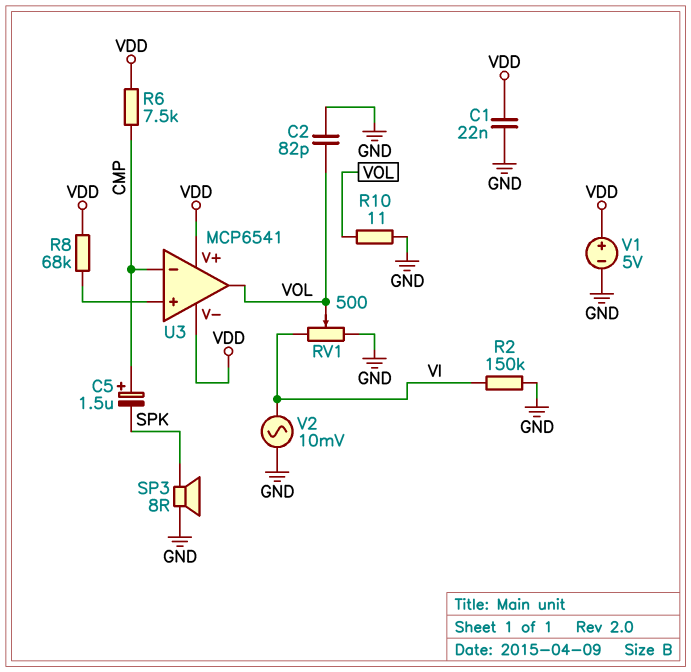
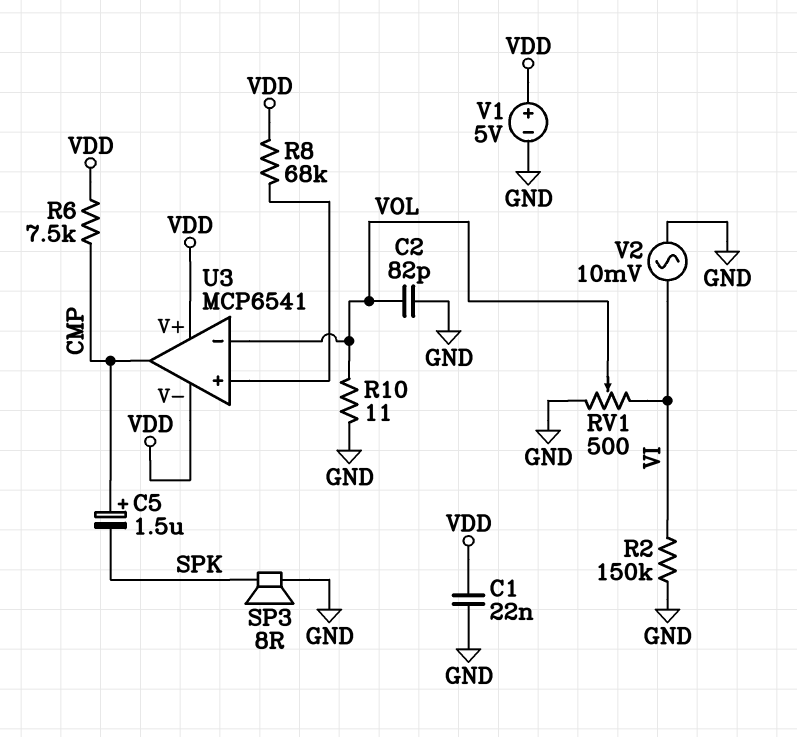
U3 pin in-: CMP -> VOL
U3 pin out: VOL -> CMP

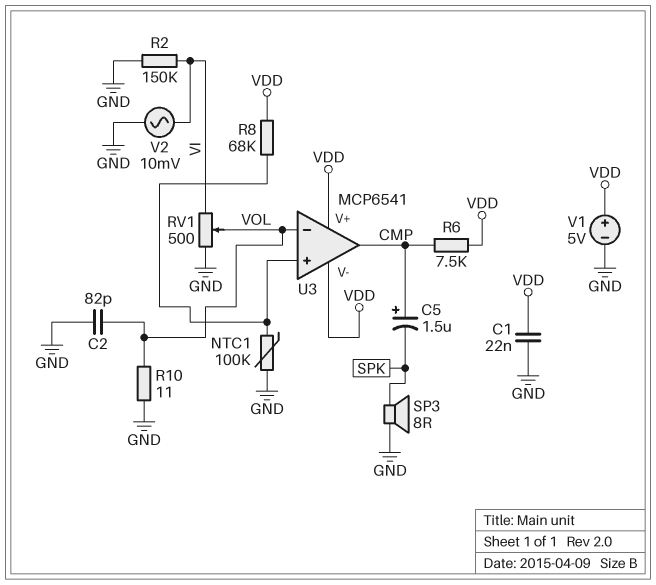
NTC1: none -> 100k (GND, U3/in+)

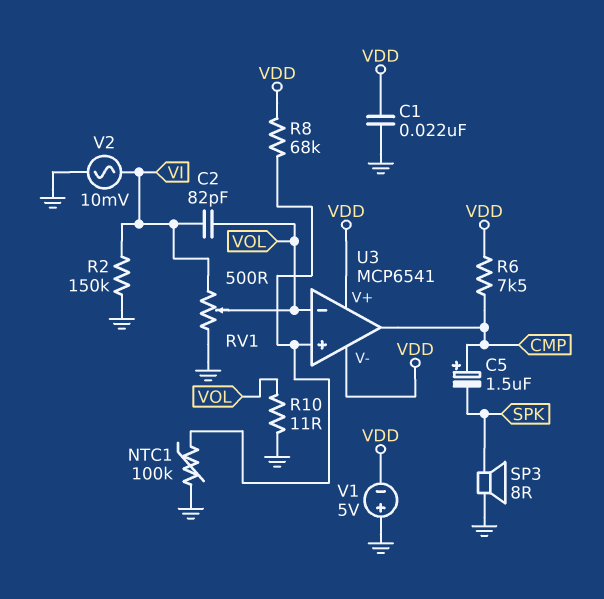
C2: 82pF (GND, VOL) -> 82pF (VI, VOL)
V1: 5V (plus VDD, minus GND) -> 5V (plus GND, minus VDD)

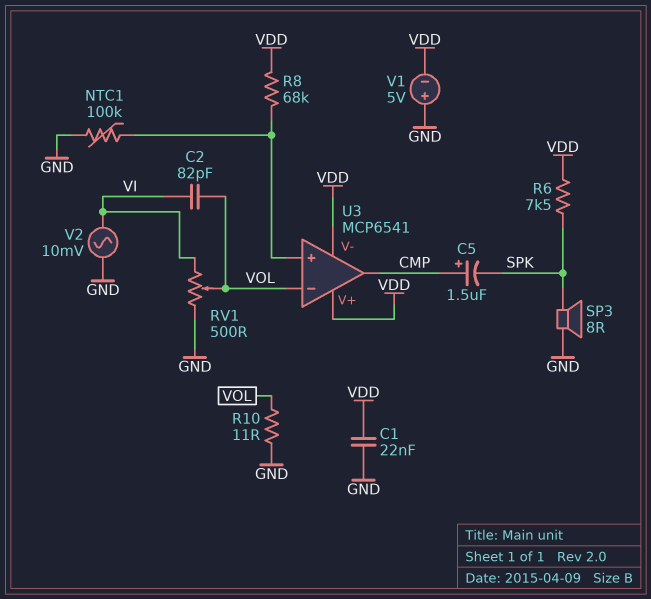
R2: 150k (GND, VI) -> none
R6: 7.5k (CMP, VDD) -> 7.5k (SPK, VDD)

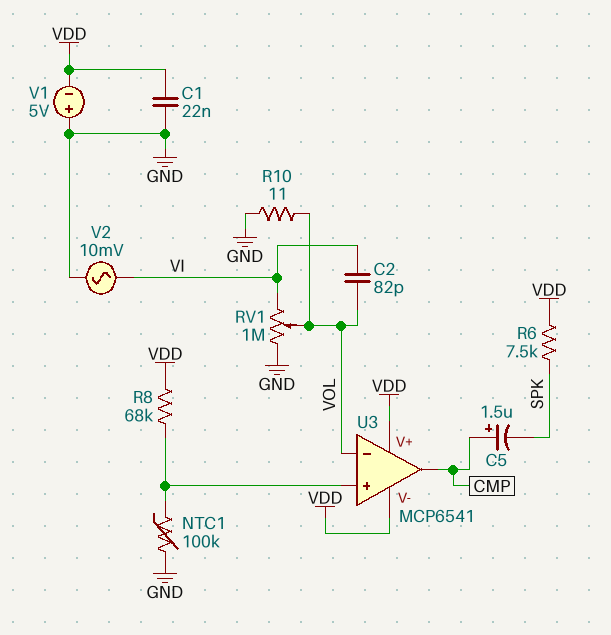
RV1: 500 (GND, VI, wiper VOL) -> 1M (GND, VI, wiper VOL)
SP3: speaker 8R (GND, SPK) -> none

